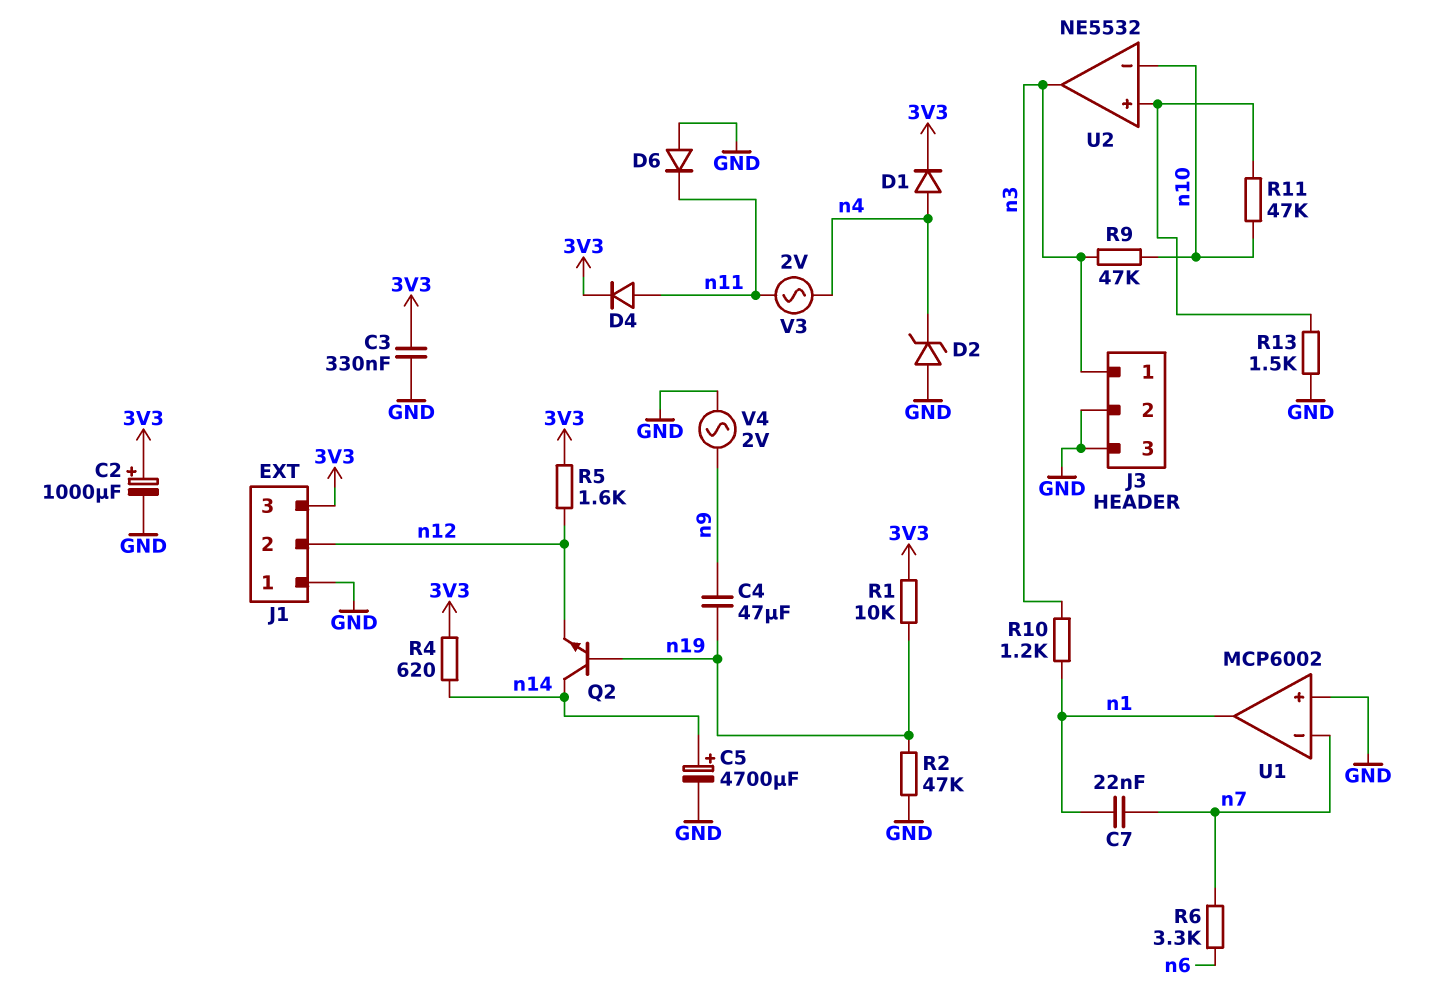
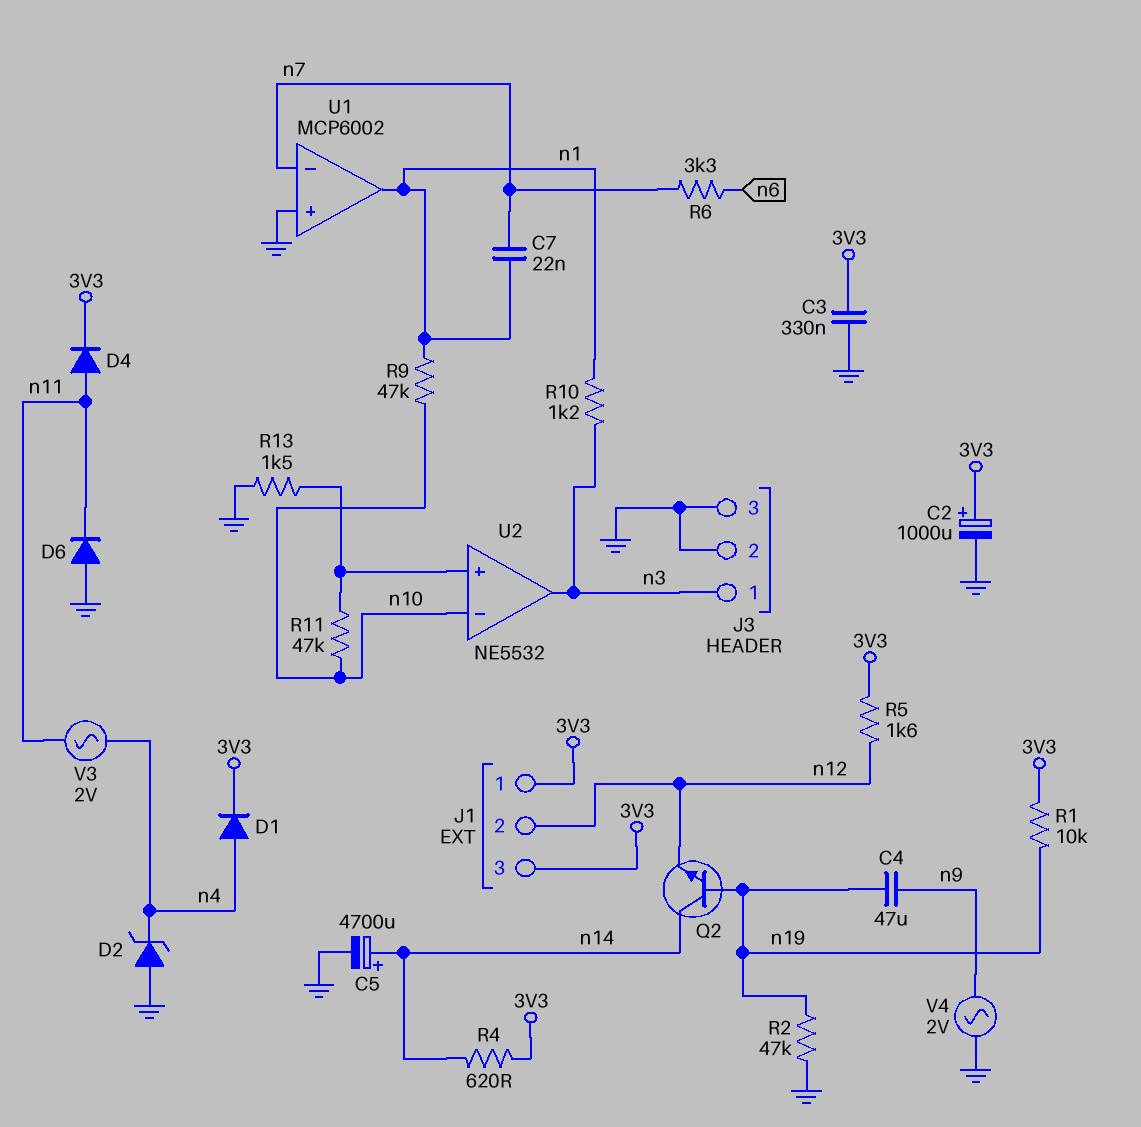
J1 pin 1: GND -> 3V3
R9: 47k (n3, n10) -> 47k (n1, n10)

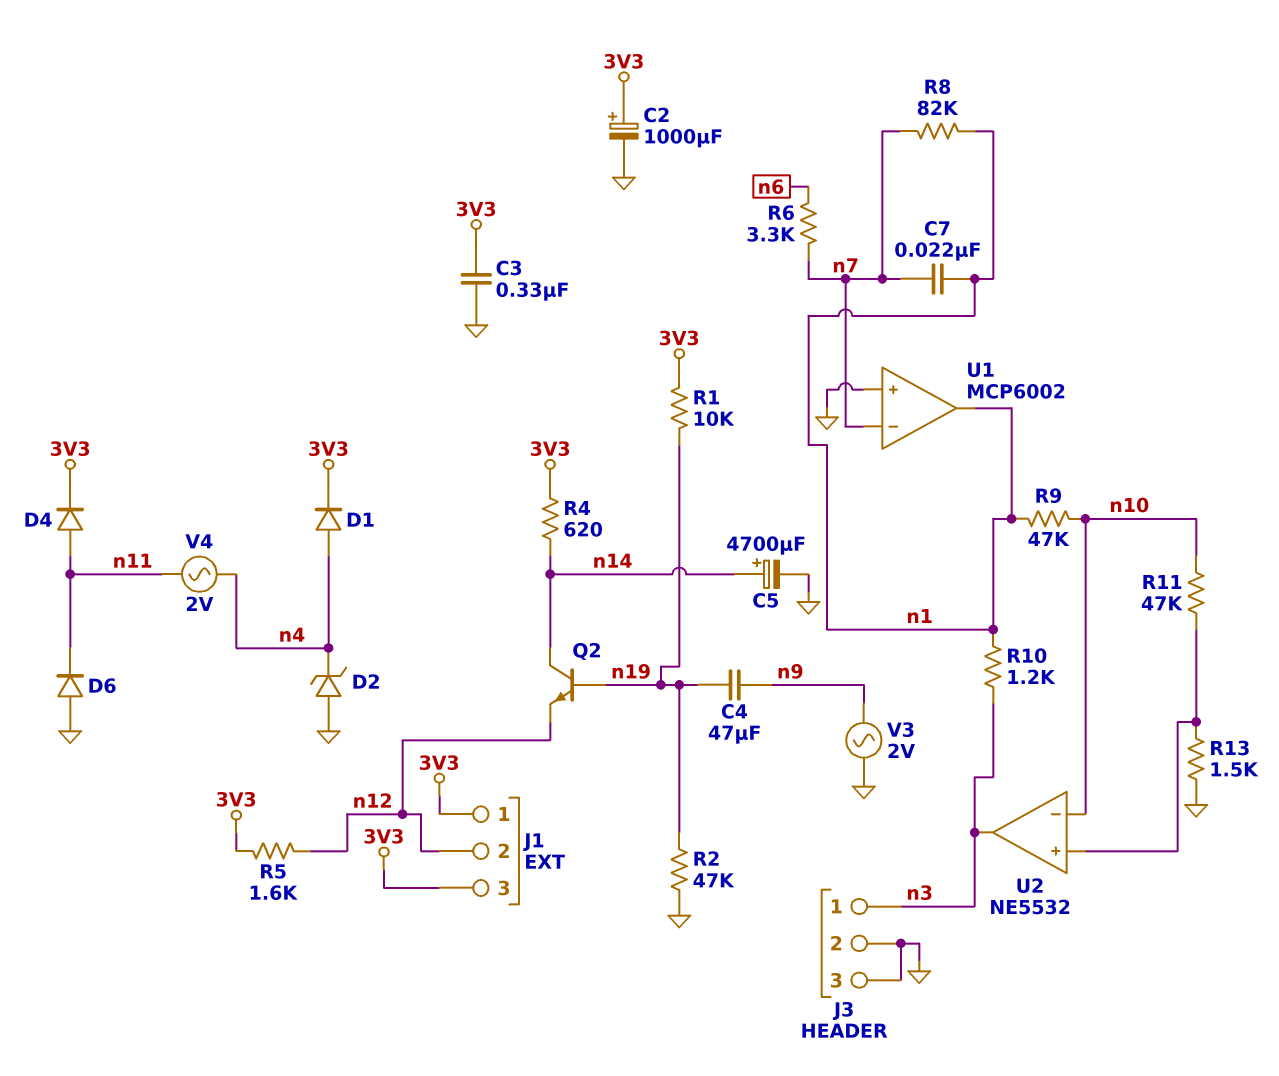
R8: none -> 82k (n1, n7)
V3: AC 2V (n4, n11) -> AC 2V (GND, n9)
V4: AC 2V (GND, n9) -> AC 2V (n4, n11)

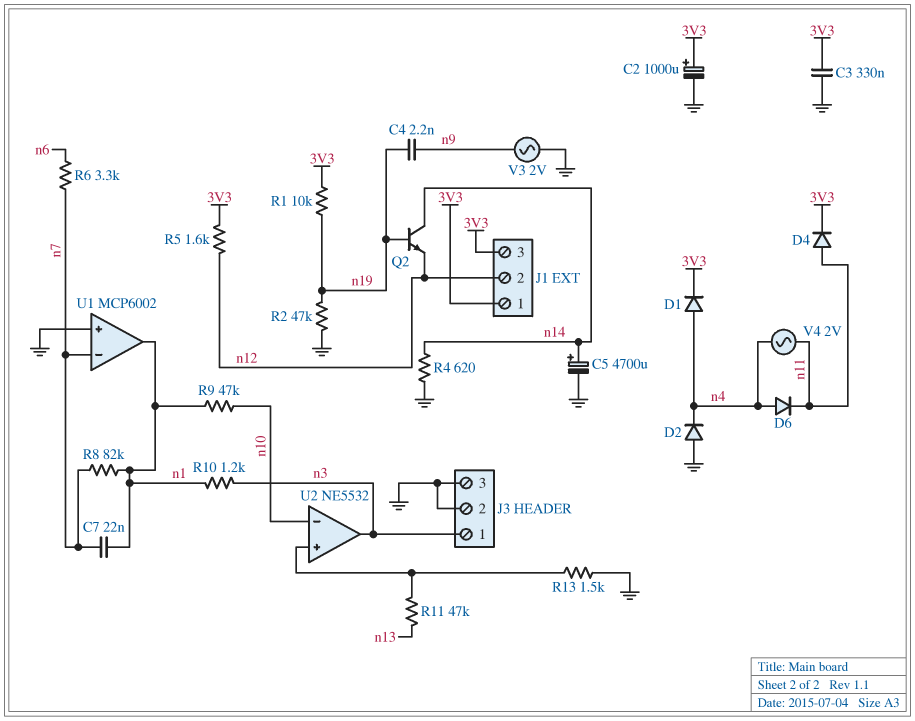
C4: 47uF (n9, n19) -> 2.2nF (n9, n19)
D2: zener (A GND, K n4) -> diode (A GND, K n4)
D6: diode (A GND, K n11) -> diode (A n4, K n11)
R4: 620 (3V3, n14) -> 620 (GND, n14)
R11: 47k (U2/in+, n10) -> 47k (U2/in+, n13)

